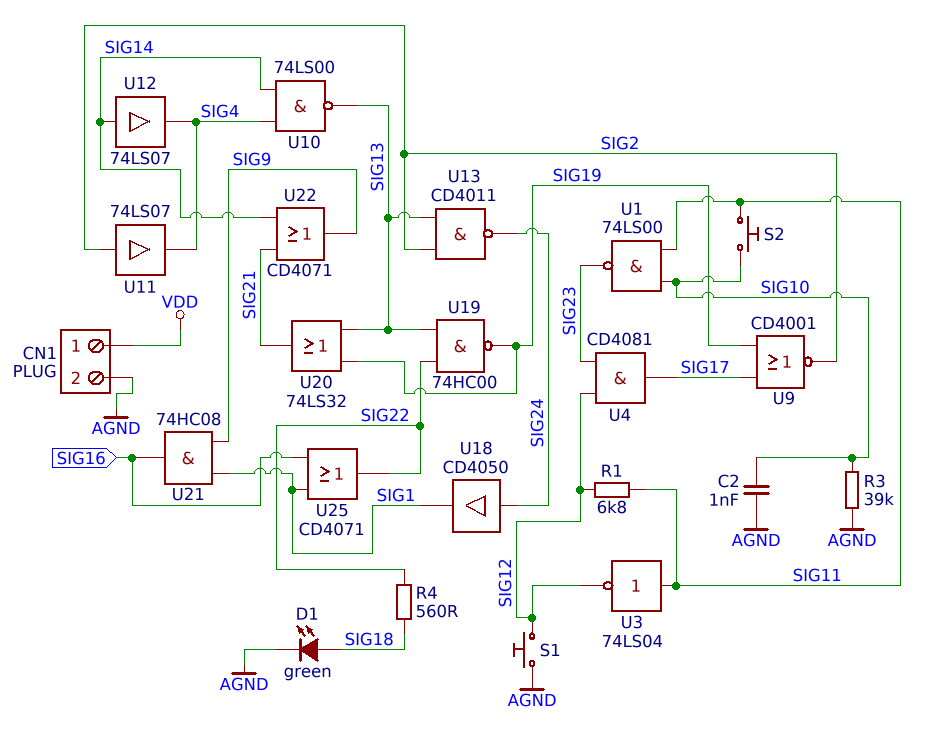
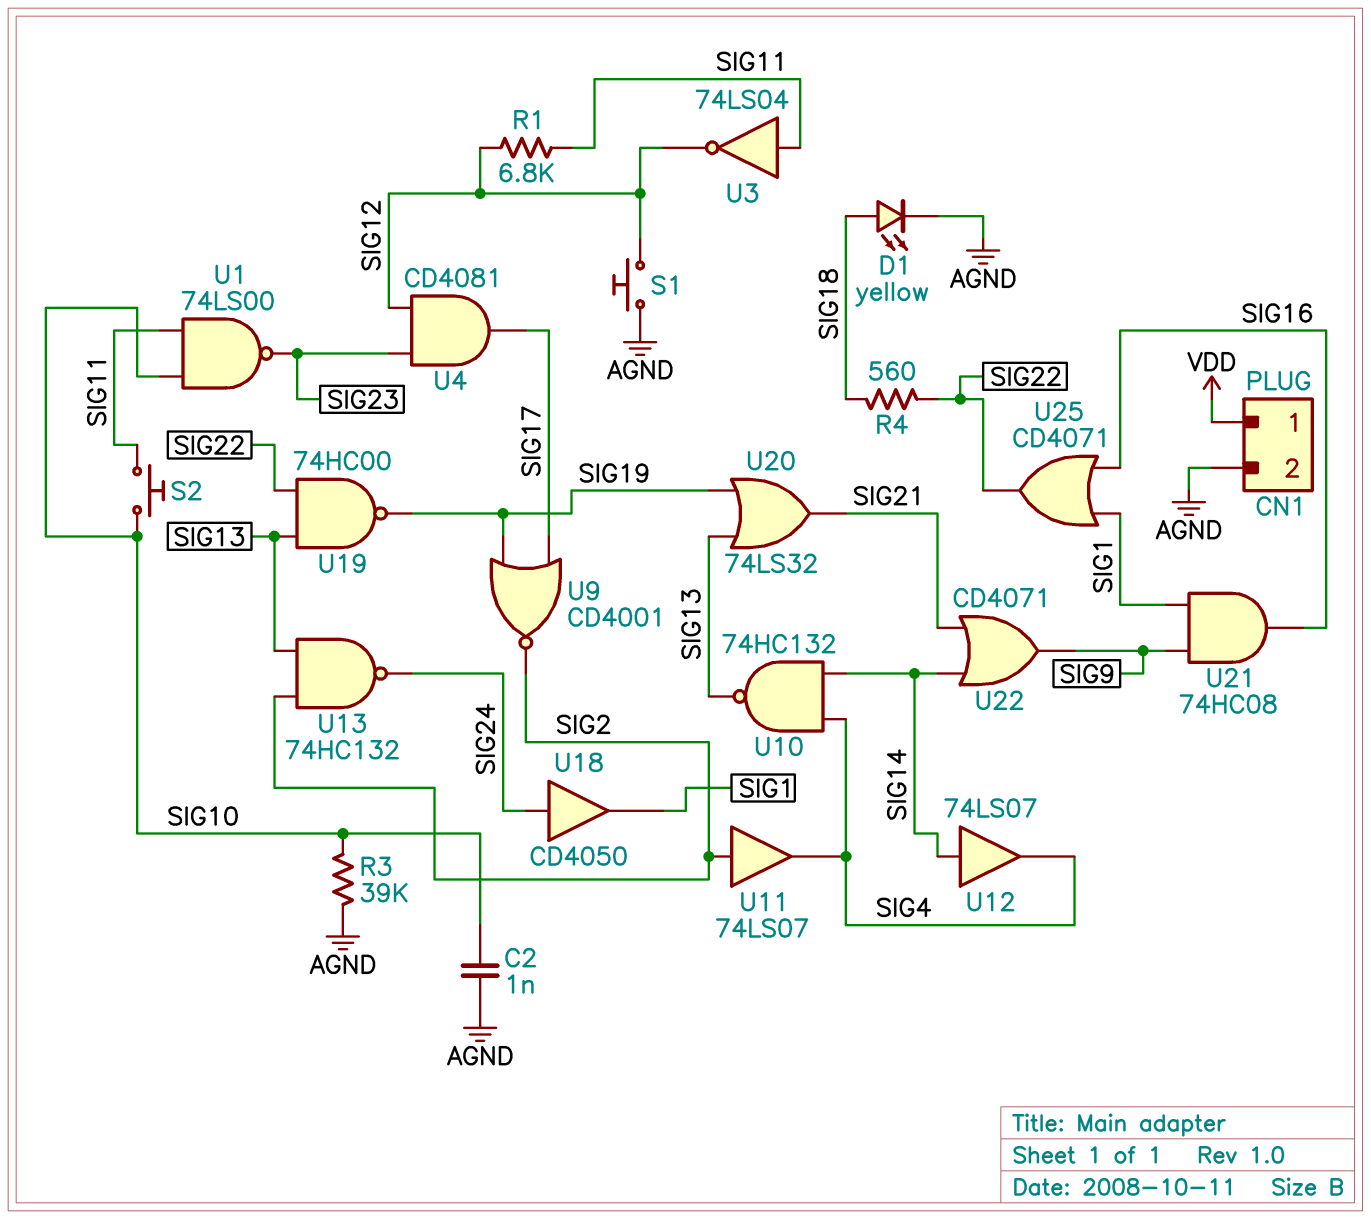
D1: LED green (A SIG18, K AGND) -> LED yellow (A SIG18, K AGND)
U10: NAND 74LS00 (in SIG4, in SIG14, out SIG13) -> NAND 74HC132 (in SIG4, in SIG14, out SIG13)
U13: NAND CD4011 (in SIG2, in SIG13, out SIG24) -> NAND 74HC132 (in SIG2, in SIG13, out SIG24)

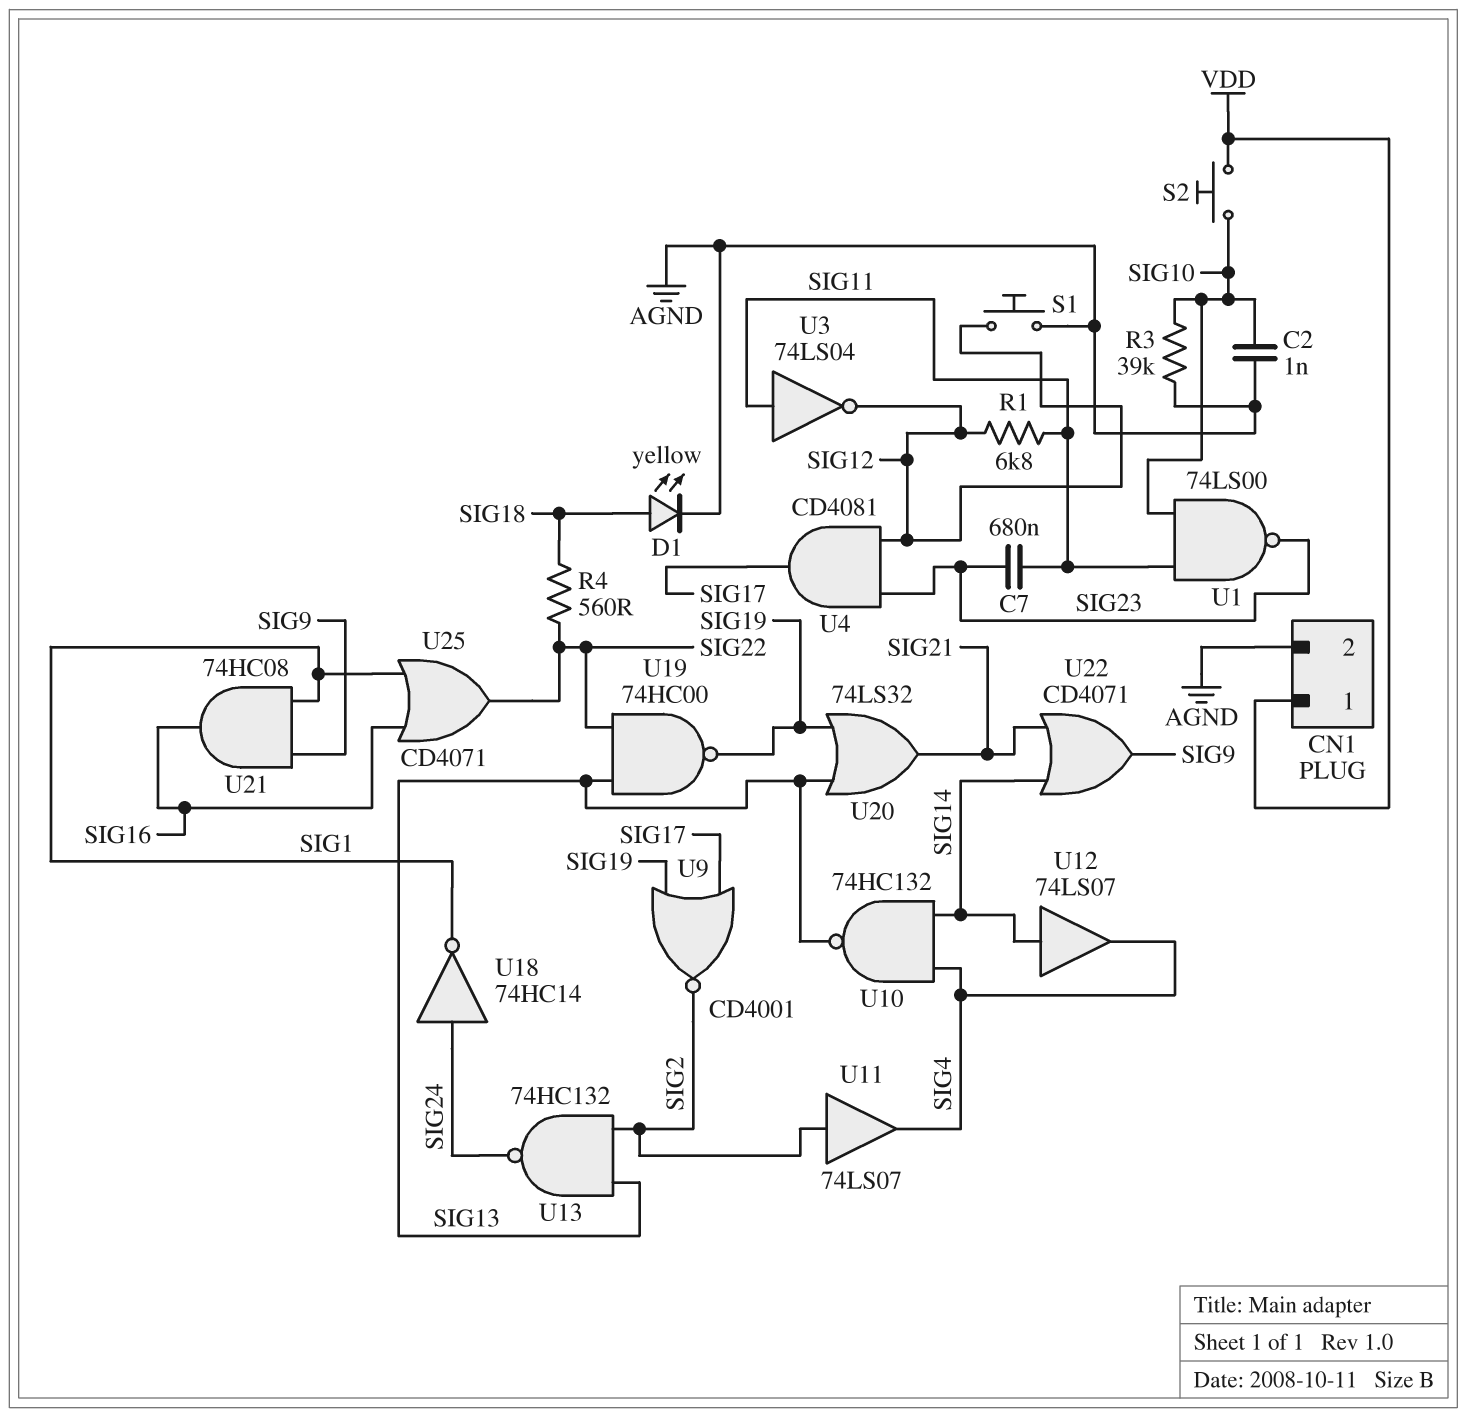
C7: none -> 680nF (SIG11, SIG23)
S2: button (SIG10, SIG11) -> button (SIG10, VDD)
U18: buffer CD4050 (in SIG24, out SIG1) -> NOT 74HC14 (in SIG24, out SIG1)

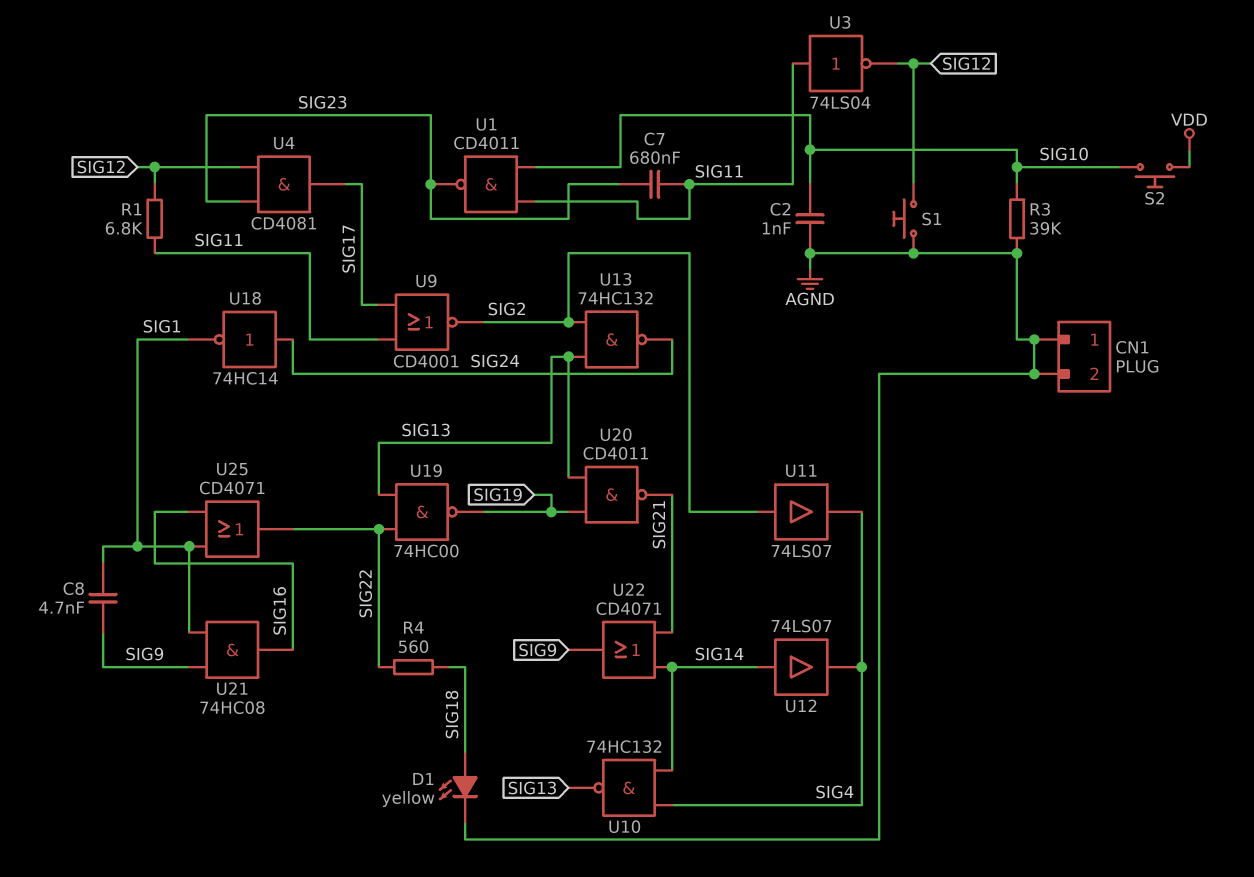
C8: none -> 4.7nF (SIG1, SIG9)
CN1 pin 1: VDD -> AGND
U1: NAND 74LS00 (in SIG10, in SIG11, out SIG23) -> NAND CD4011 (in SIG10, in SIG11, out SIG23)
U9: NOR CD4001 (in SIG17, in SIG19, out SIG2) -> NOR CD4001 (in SIG11, in SIG17, out SIG2)
U20: OR 74LS32 (in SIG13, in SIG19, out SIG21) -> NAND CD4011 (in SIG13, in SIG19, out SIG21)

